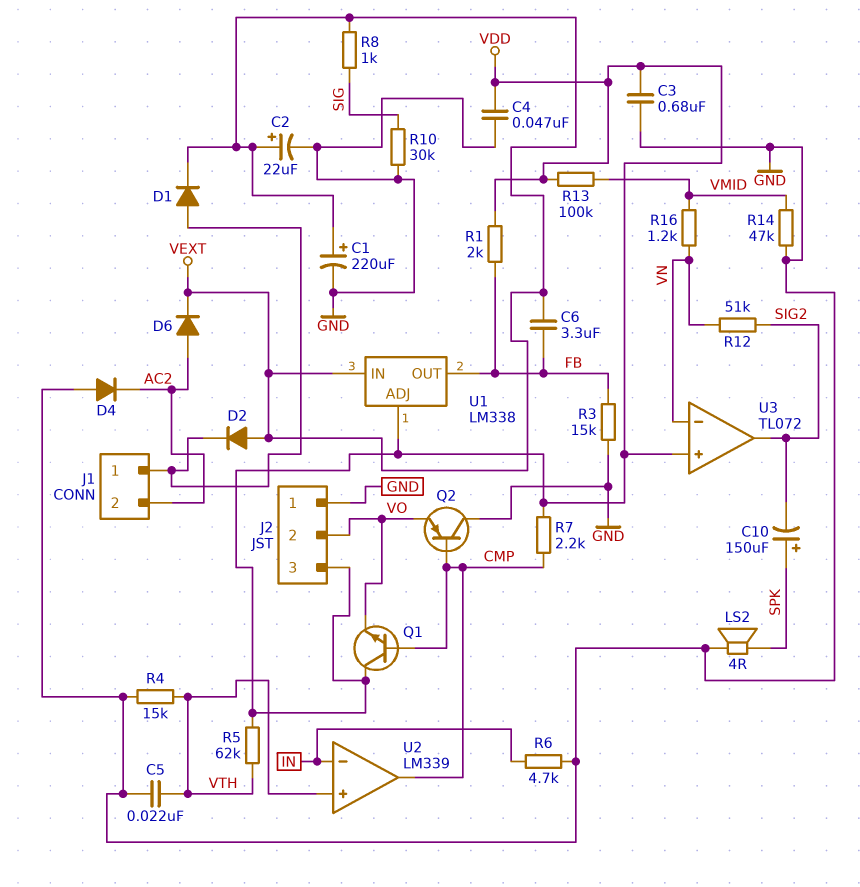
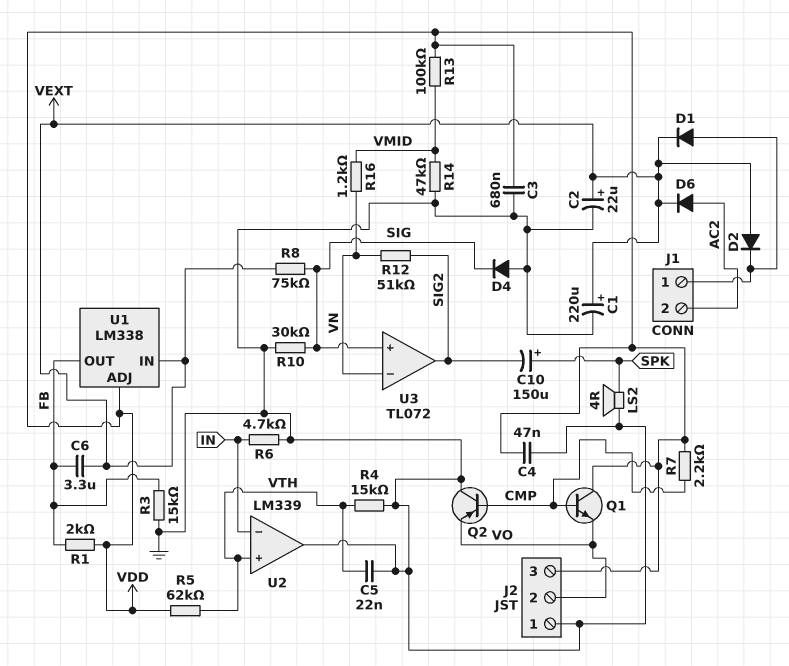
D4: diode (A GND, K AC2) -> diode (A GND, K SIG)
R8: 1k (SIG, VEXT) -> 75k (SIG, VEXT)
U2 pin out: CMP -> GND
U3 pin in+: VDD -> SIG

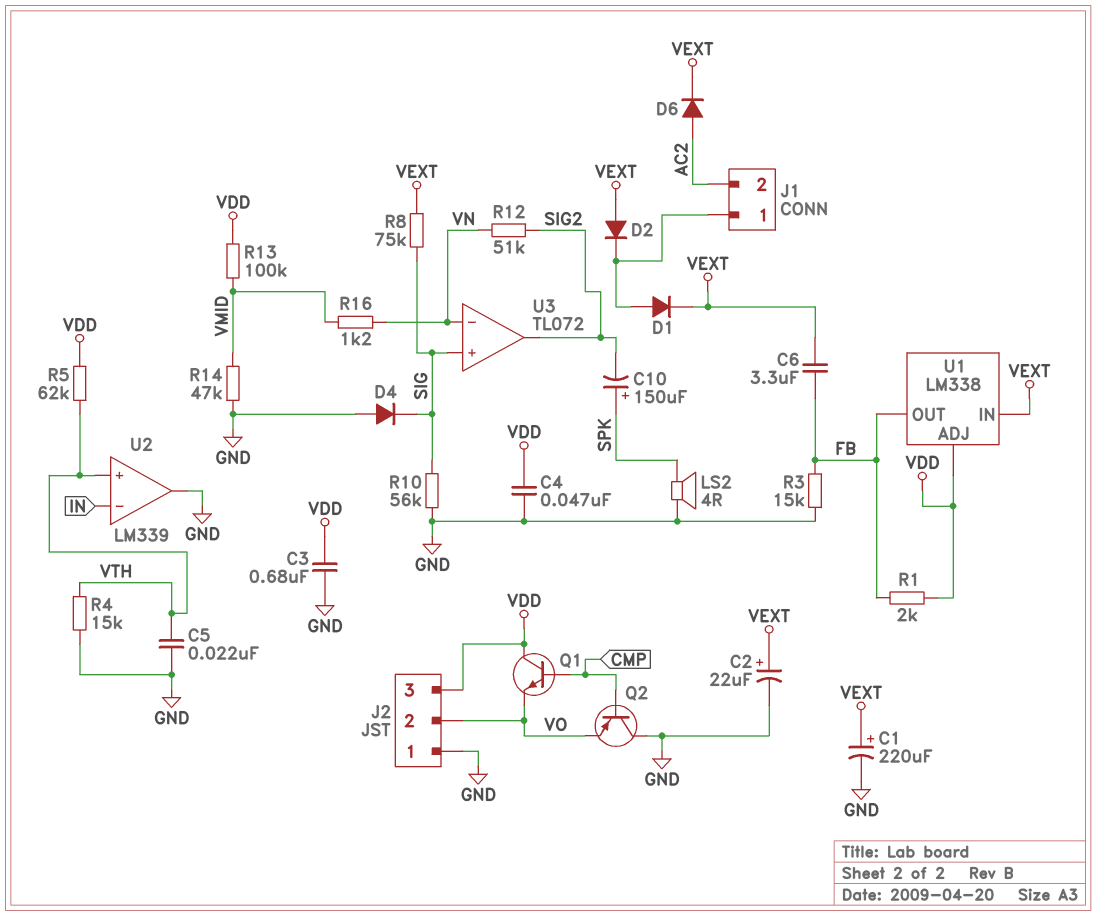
R6: 4.7k (GND, IN) -> none
R7: 2.2k (CMP, VDD) -> none
R10: 30k (GND, SIG) -> 56k (GND, SIG)

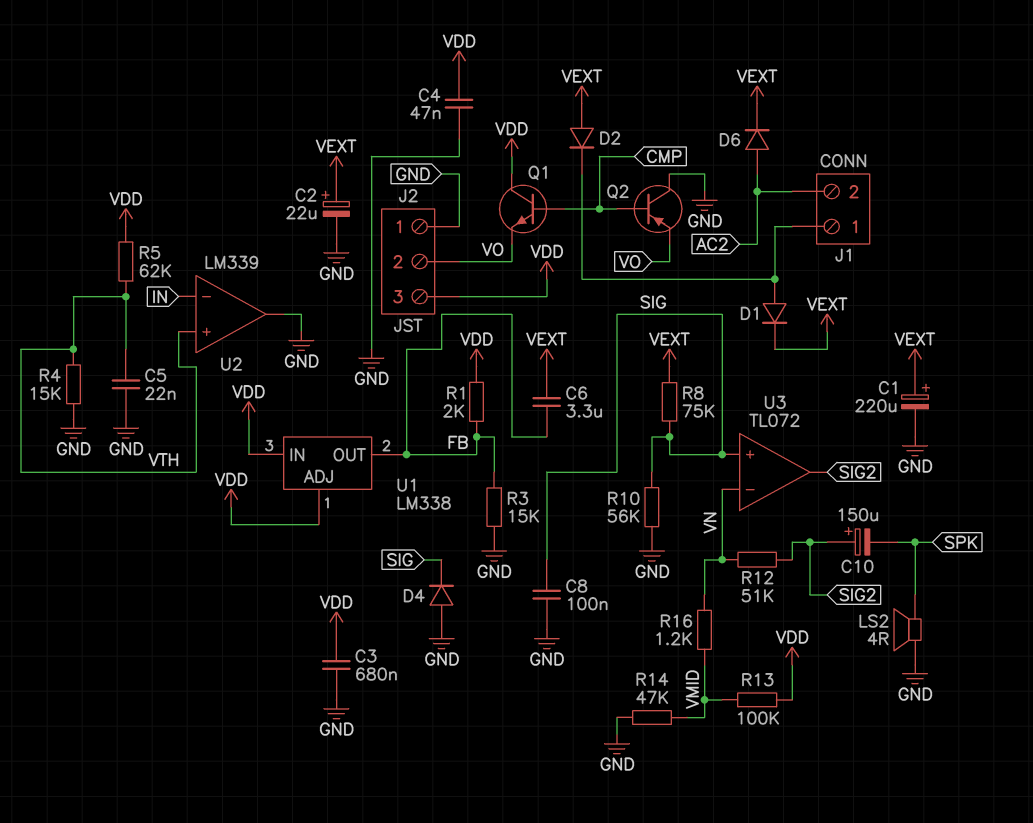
C8: none -> 100nF (GND, SIG)
C10: 150uF (plus SPK, minus SIG2) -> 150uF (plus SIG2, minus SPK)
U1 pin IN: VEXT -> VDD

